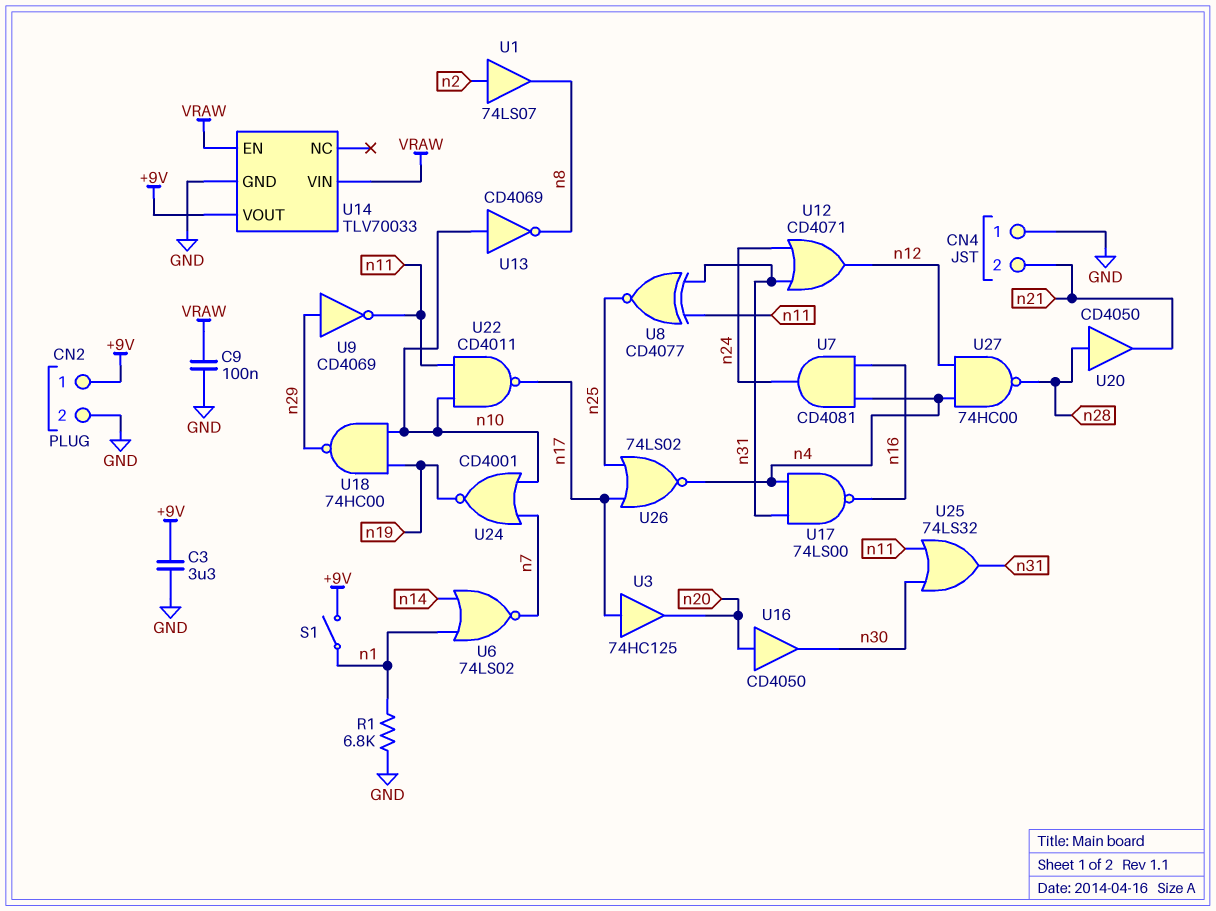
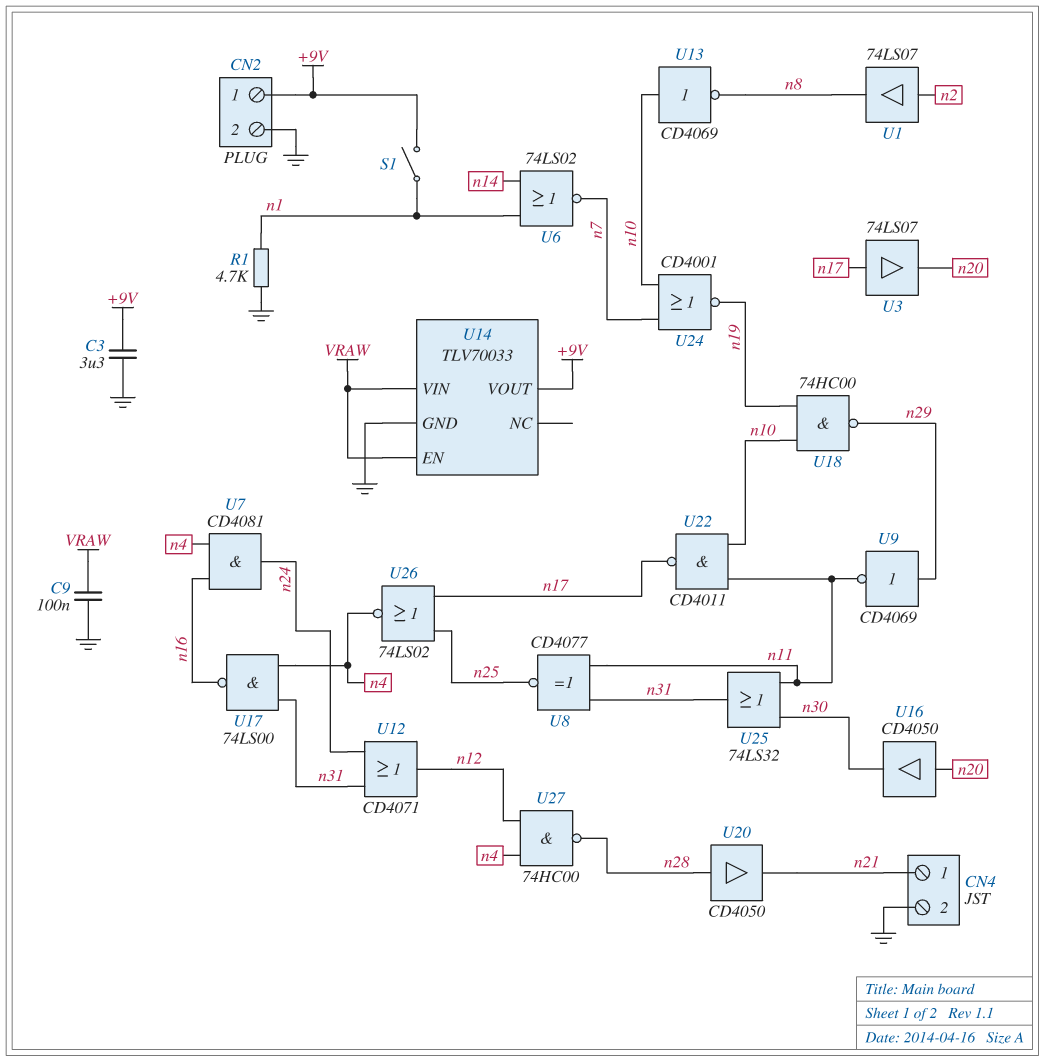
CN4 pin 1: GND -> n21
CN4 pin 2: n21 -> GND
R1: 6.8k (GND, n1) -> 4.7k (GND, n1)
U3: buffer 74HC125 (in n17, out n20) -> buffer 74LS07 (in n17, out n20)

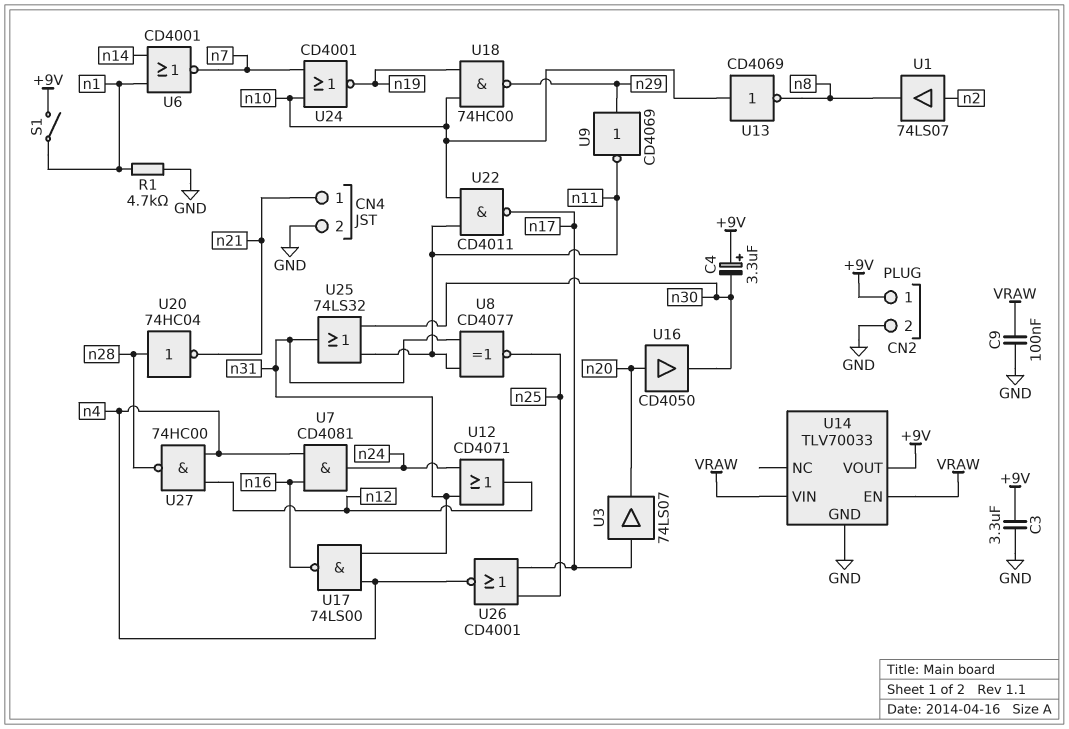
C4: none -> 3.3uF (plus +9V, minus n30)
U6: NOR 74LS02 (in n1, in n14, out n7) -> NOR CD4001 (in n1, in n14, out n7)
U20: buffer CD4050 (in n28, out n21) -> NOT 74HC04 (in n28, out n21)
U26: NOR 74LS02 (in n17, in n25, out n4) -> NOR CD4001 (in n17, in n25, out n4)

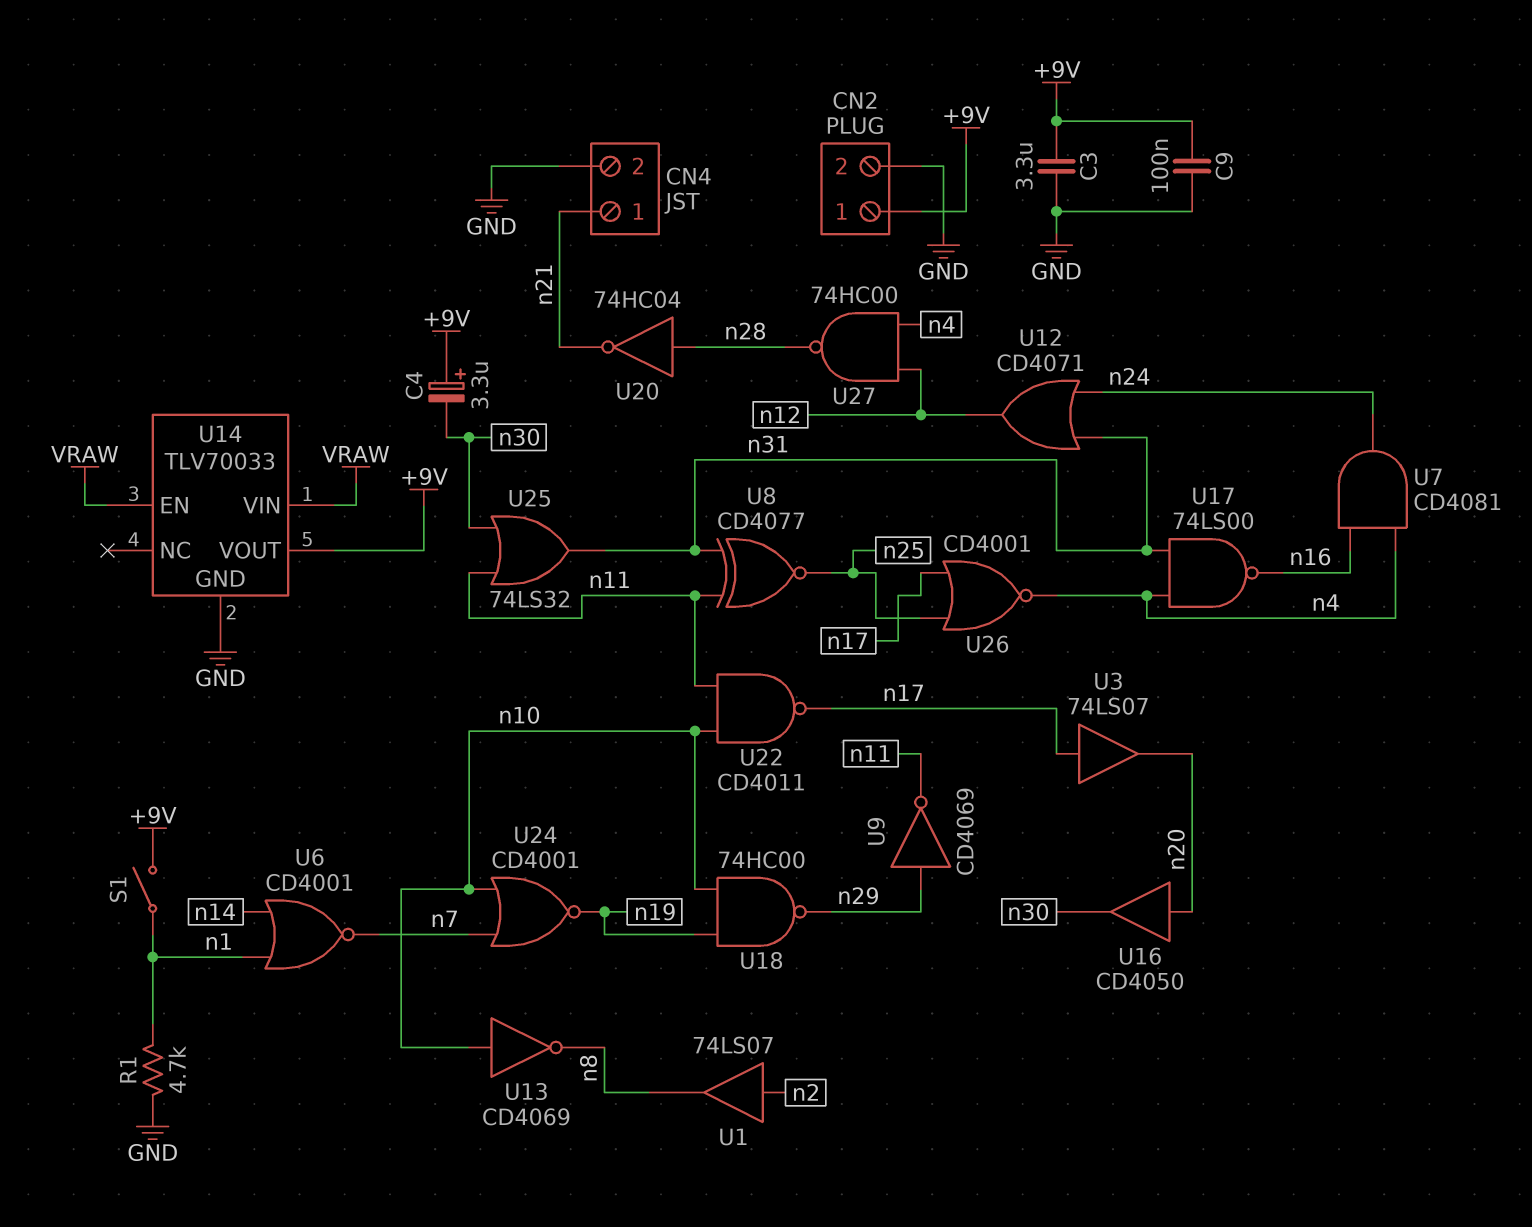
C9: 100nF (GND, VRAW) -> 100nF (+9V, GND)

